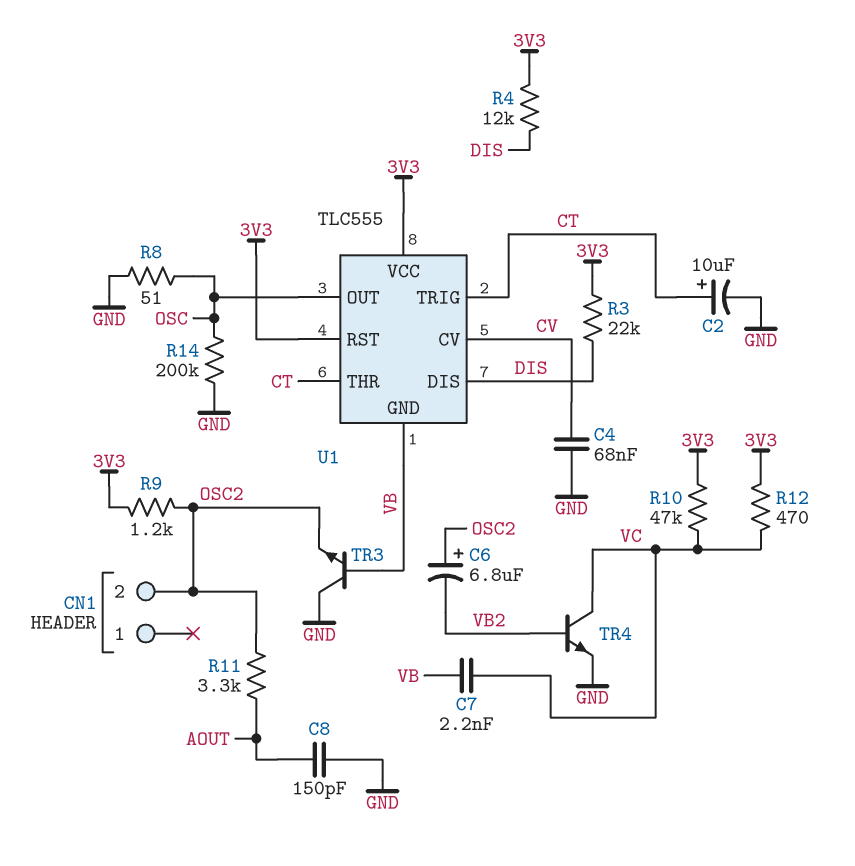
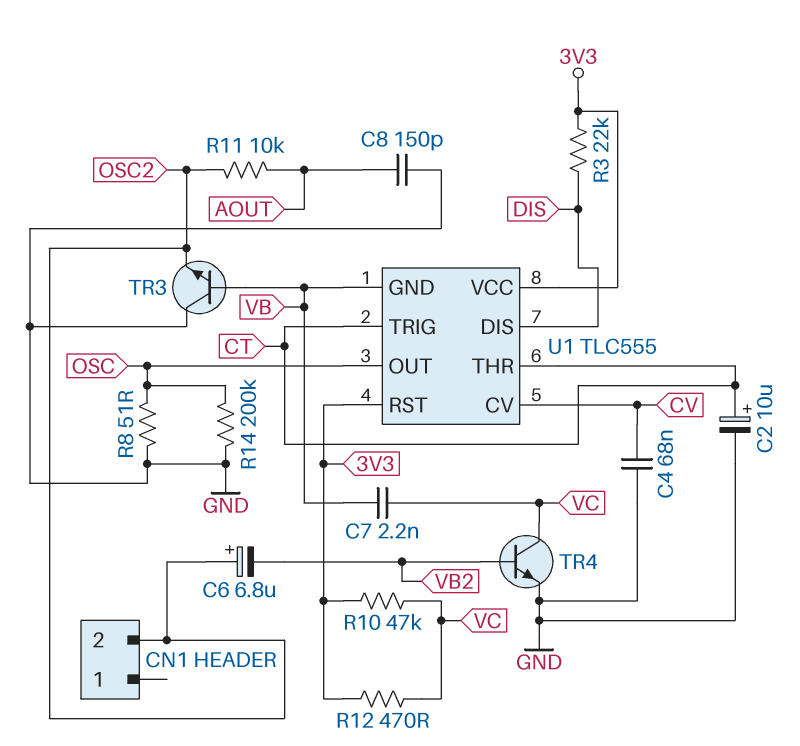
R4: 12k (3V3, DIS) -> none
R9: 1.2k (3V3, OSC2) -> none
R11: 3.3k (AOUT, OSC2) -> 10k (AOUT, OSC2)

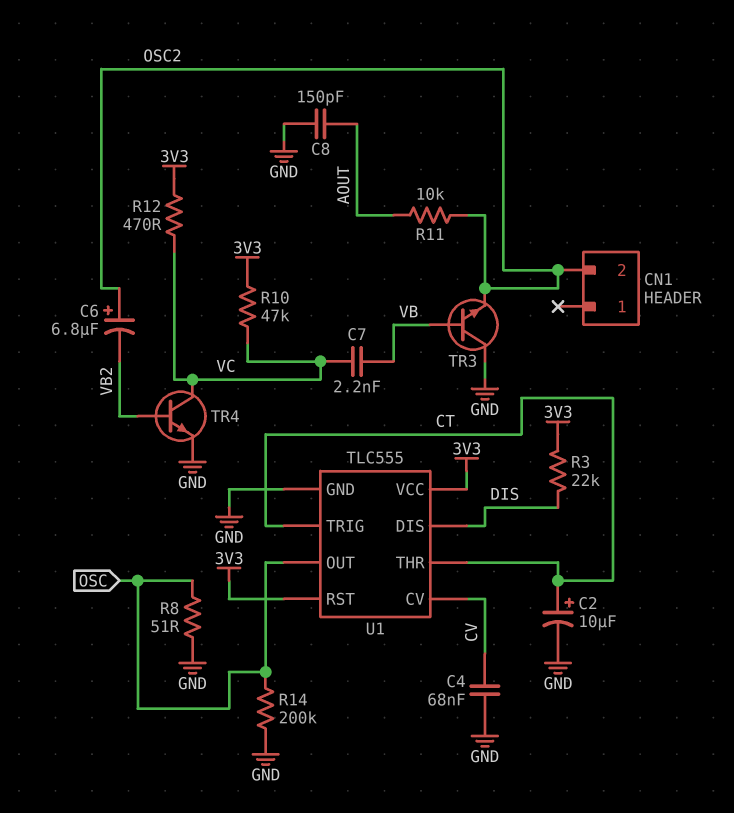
U1 pin GND: VB -> GND

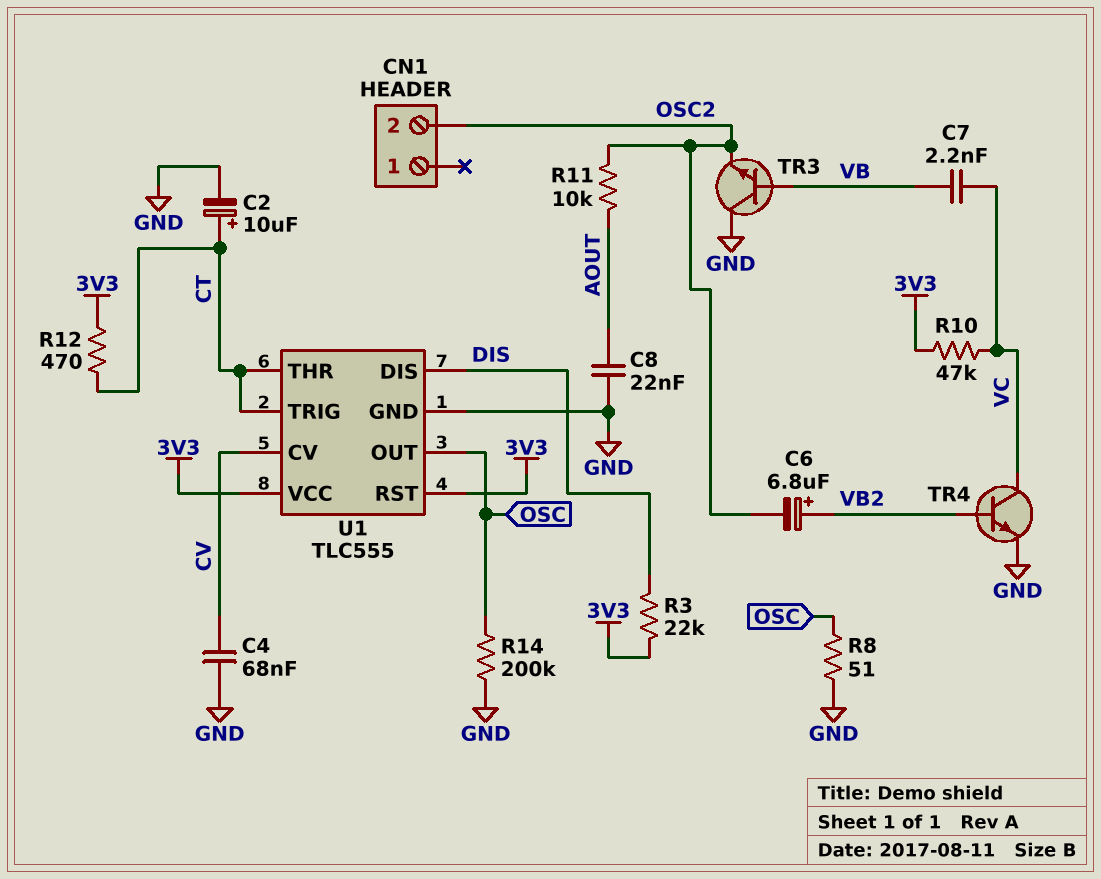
C6: 6.8uF (plus OSC2, minus VB2) -> 6.8uF (plus VB2, minus OSC2)
C8: 150pF (AOUT, GND) -> 22nF (AOUT, GND)
R12: 470 (3V3, VC) -> 470 (3V3, CT)

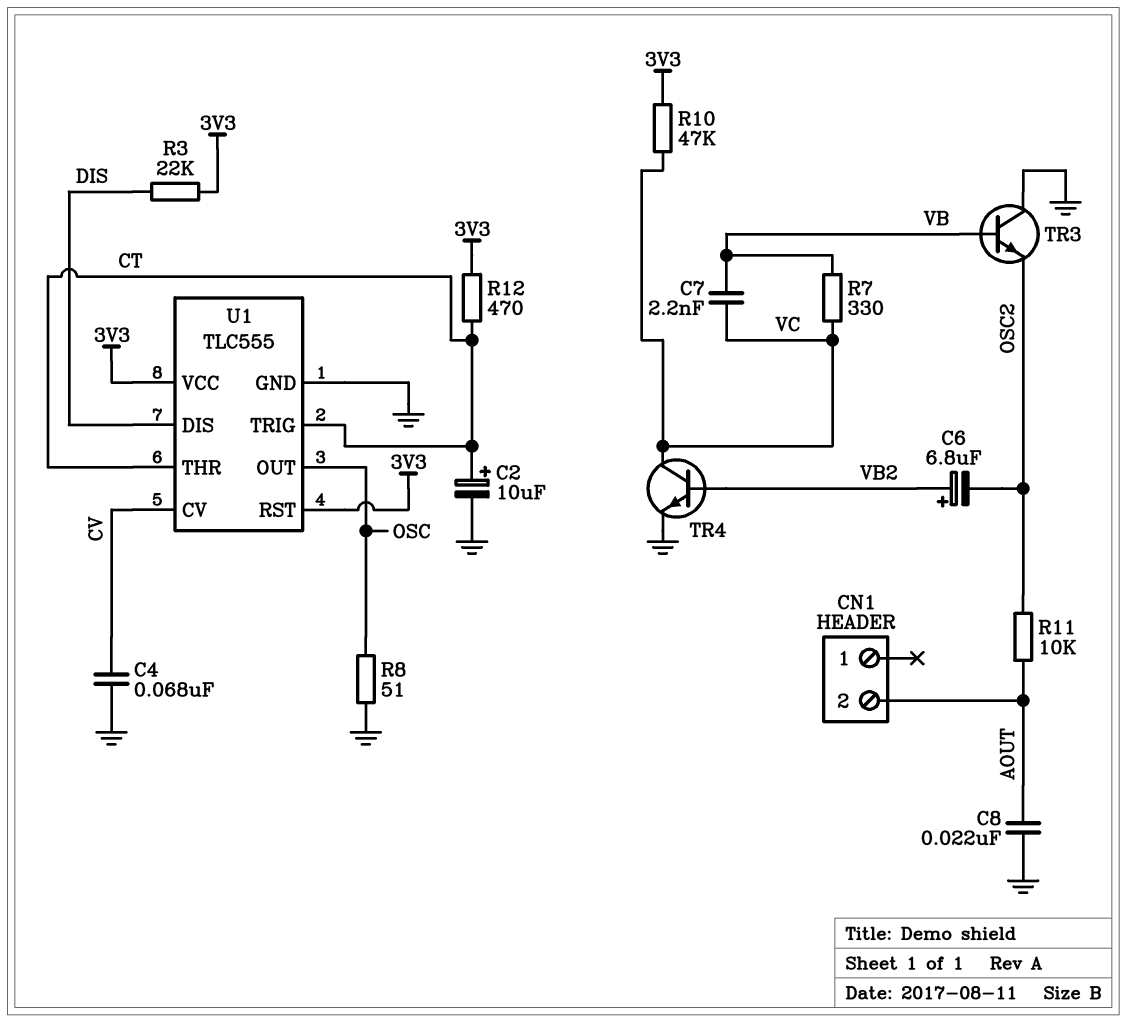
CN1 pin 2: OSC2 -> AOUT
R7: none -> 330 (VB, VC)
R14: 200k (GND, OSC) -> none

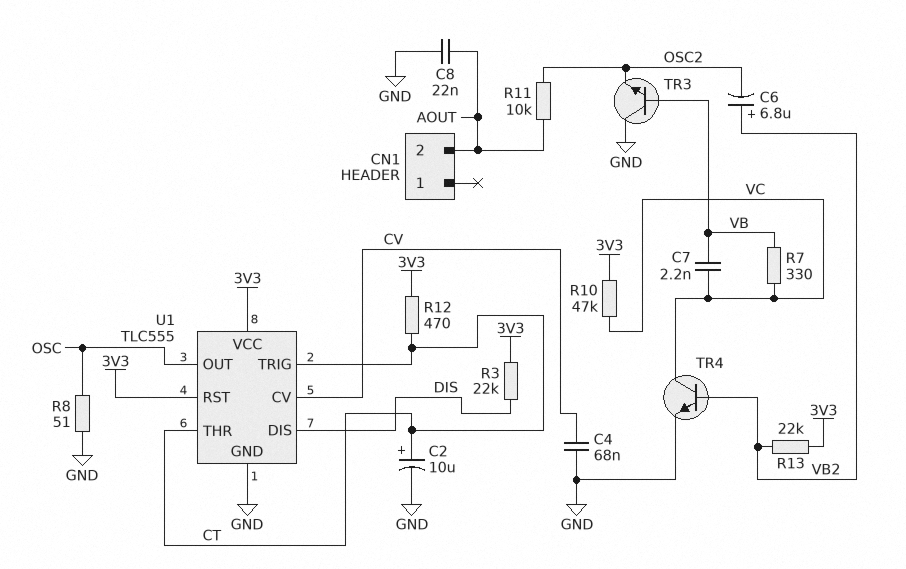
R13: none -> 22k (3V3, VB2)

